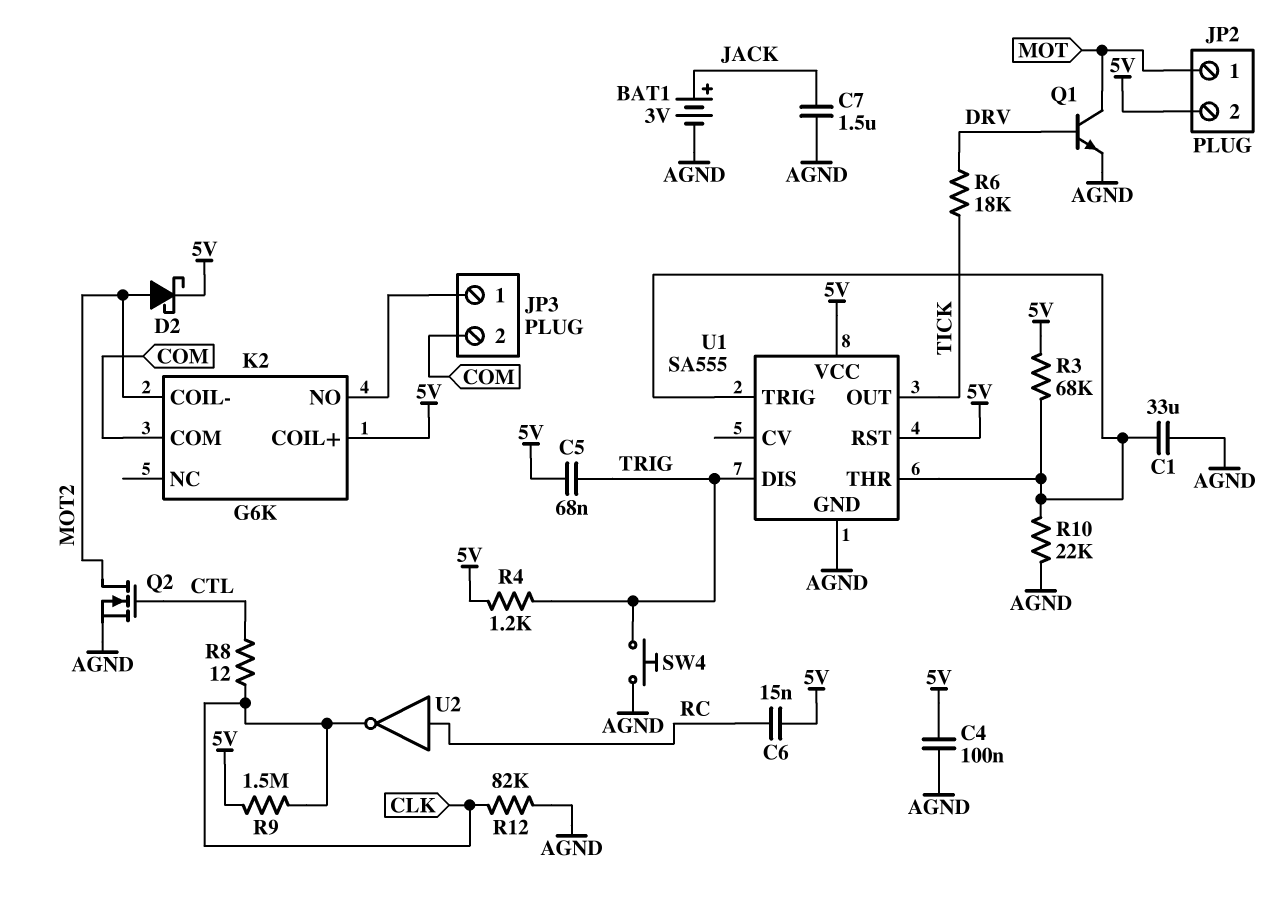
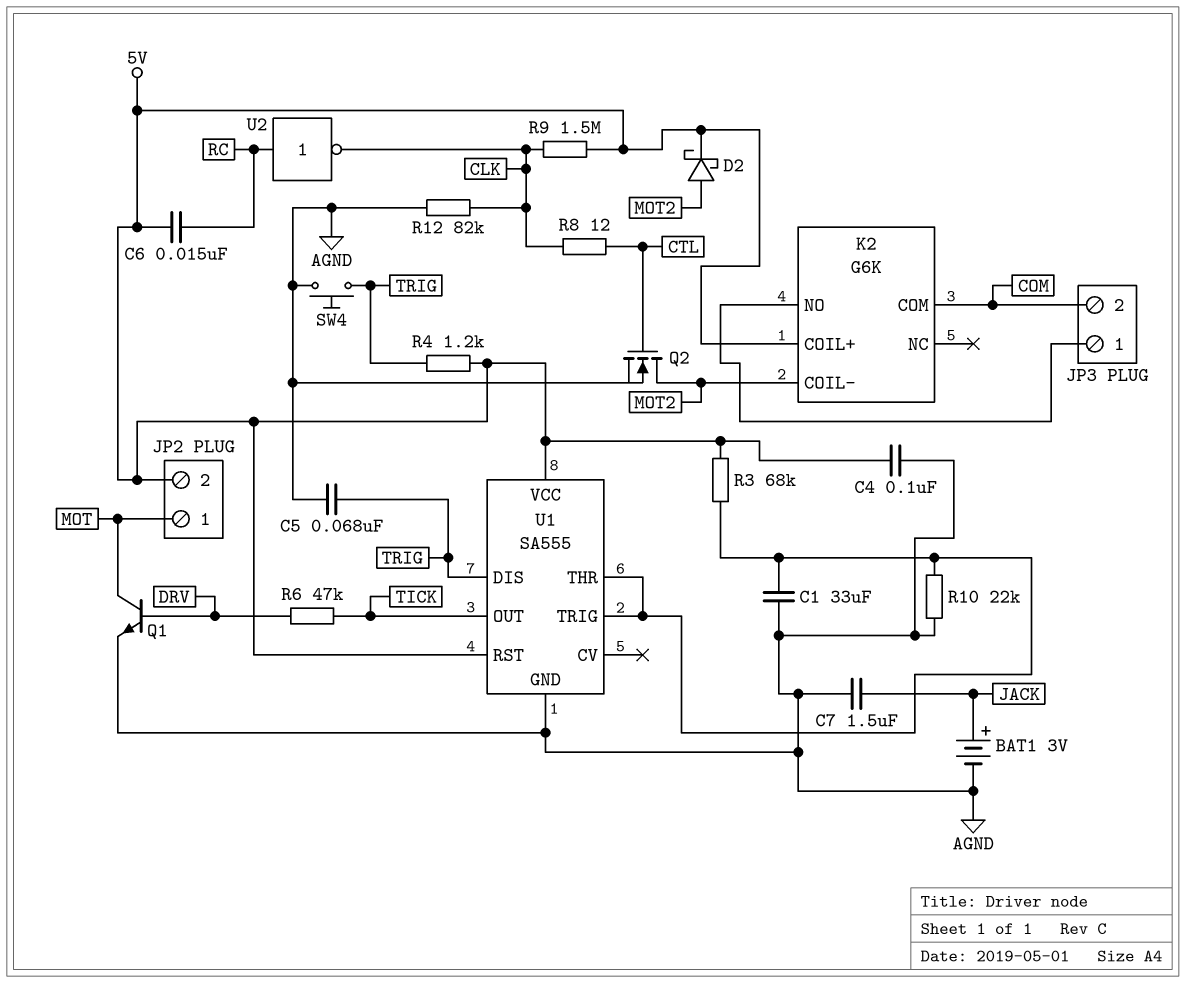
C5: 68nF (5V, TRIG) -> 68nF (AGND, TRIG)
R6: 18k (DRV, TICK) -> 47k (DRV, TICK)

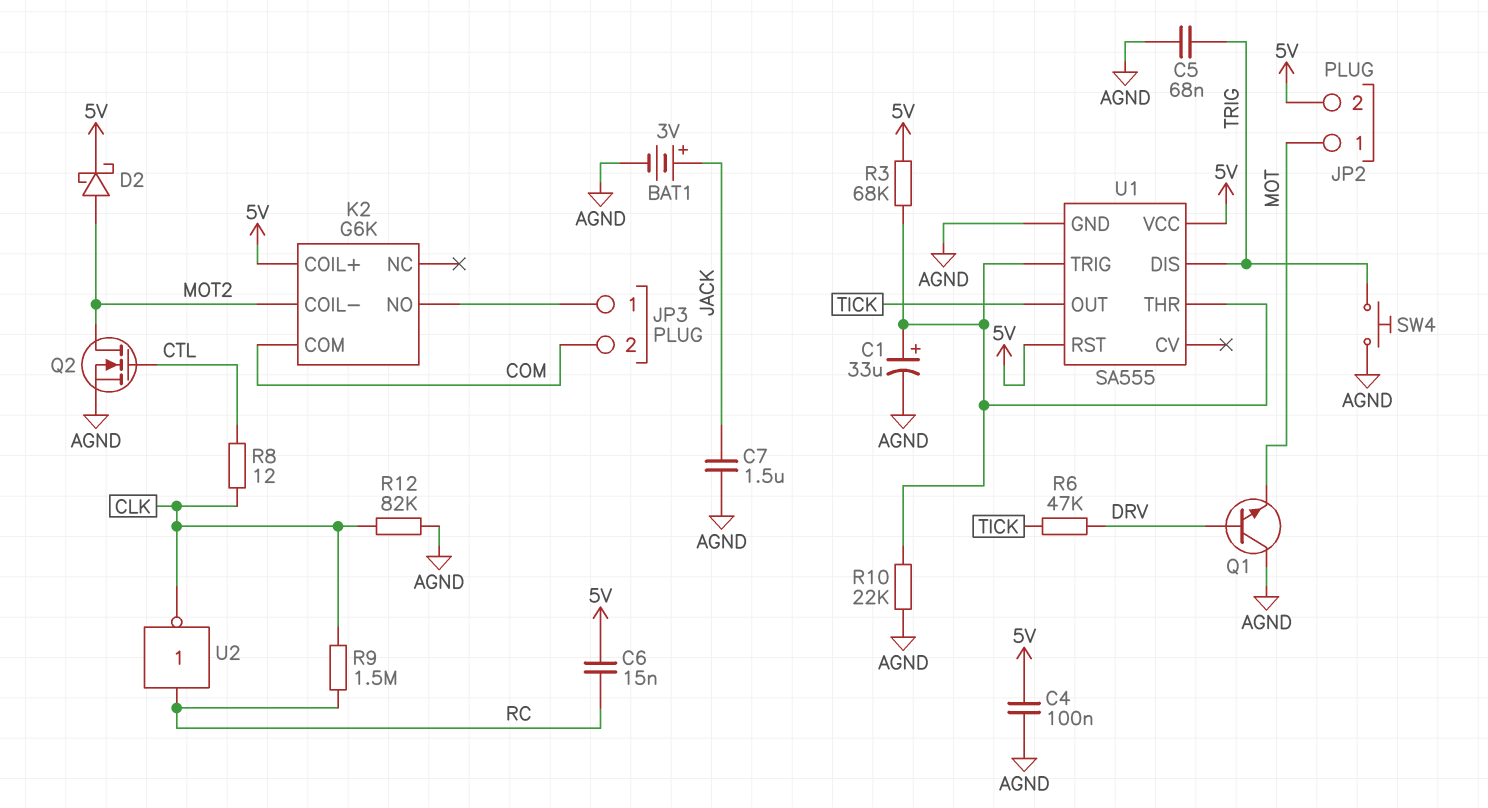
C1: 33uF (AGND, U1/THR) -> 33uF (plus U1/THR, minus AGND)
Q1: NPN (B DRV, C MOT, E AGND) -> NPN (B DRV, C AGND, E MOT)
R4: 1.2k (5V, TRIG) -> none
R9: 1.5M (5V, CLK) -> 1.5M (CLK, RC)

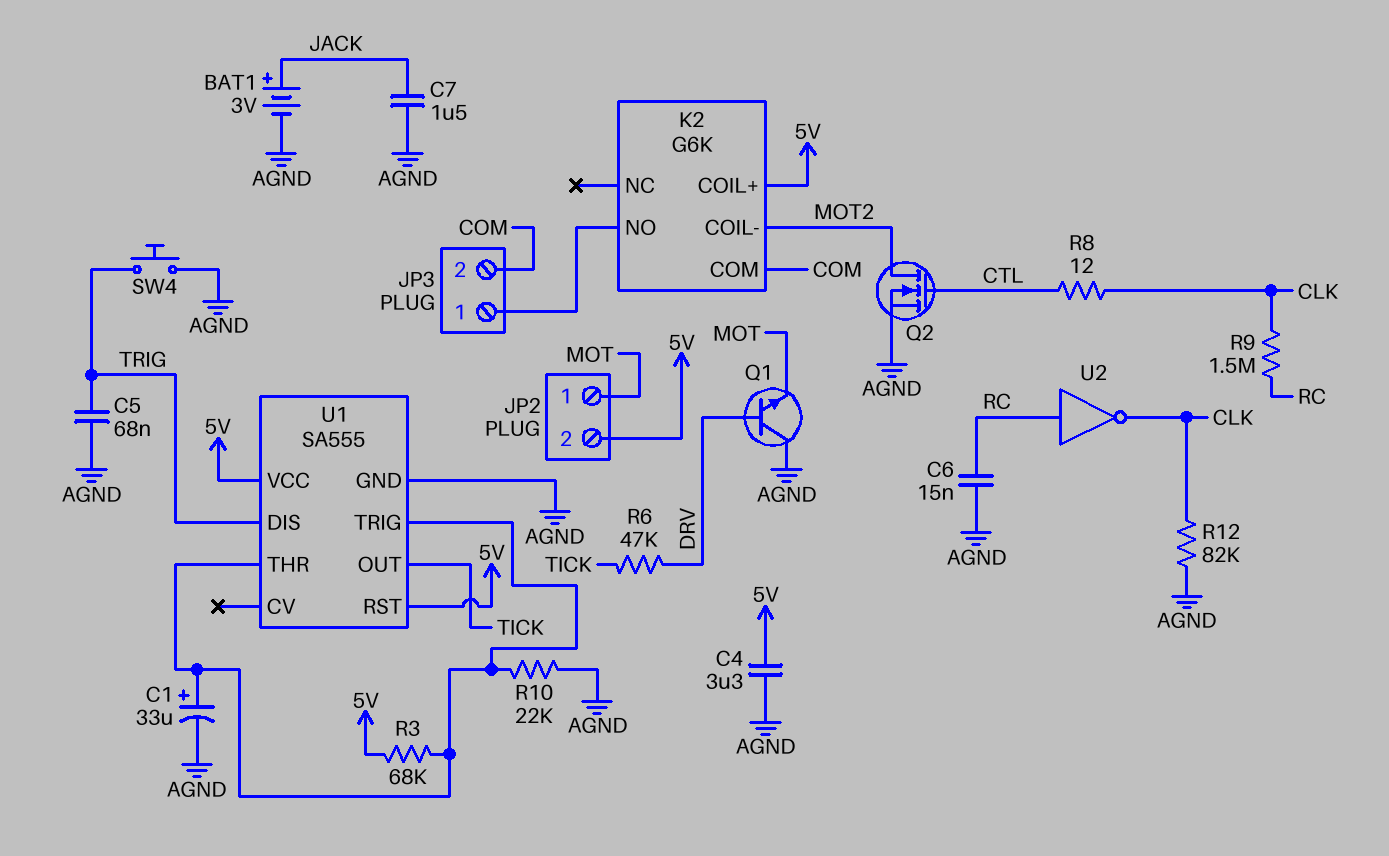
C4: 100nF (5V, AGND) -> 3.3uF (5V, AGND)
C6: 15nF (5V, RC) -> 15nF (AGND, RC)
D2: schottky (A MOT2, K 5V) -> none

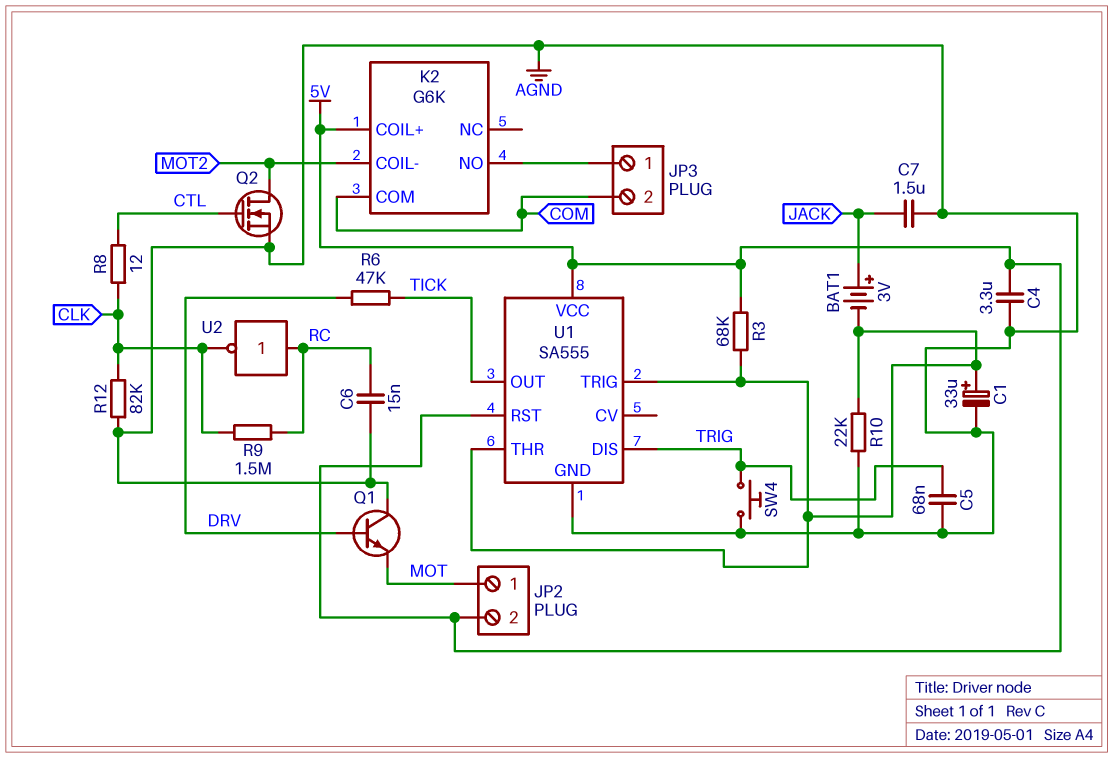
BAT1: 3V (plus JACK, minus AGND) -> 3V (plus JACK, minus U1/THR)

